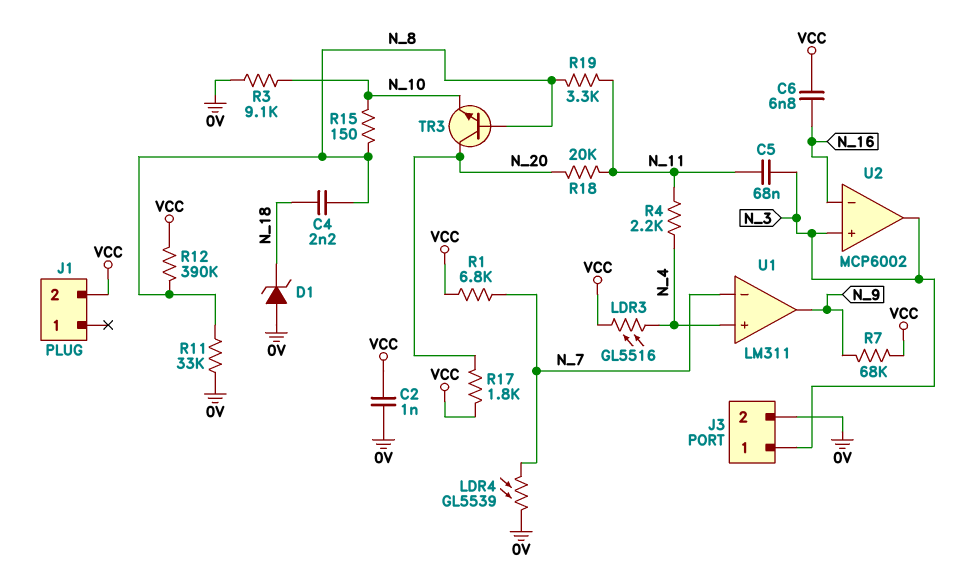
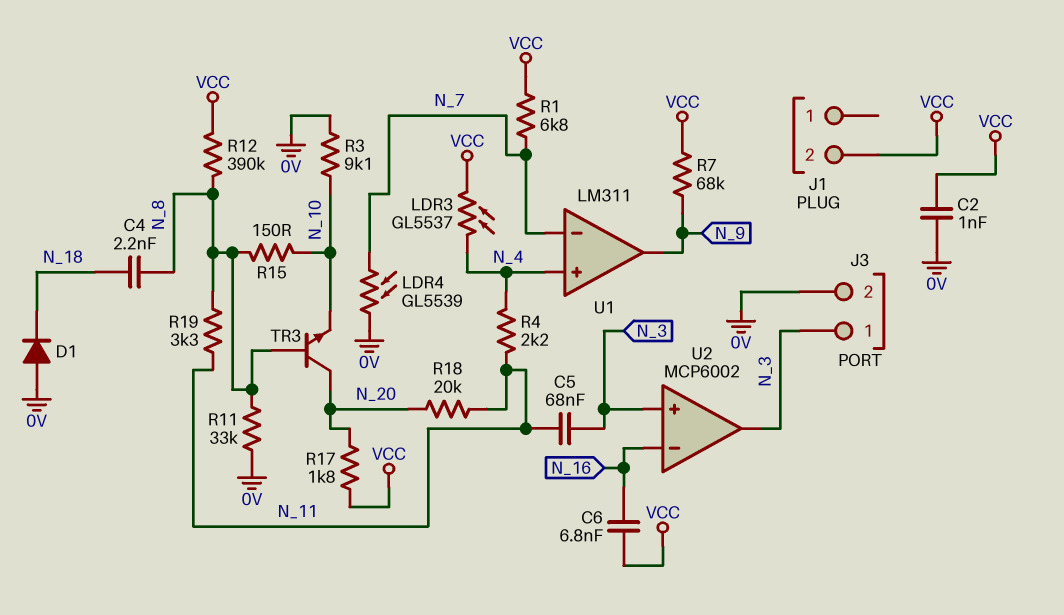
D1: zener (A 0V, K N_18) -> diode (A 0V, K N_18)
LDR3: GL5516 (N_4, VCC) -> GL5537 (N_4, VCC)

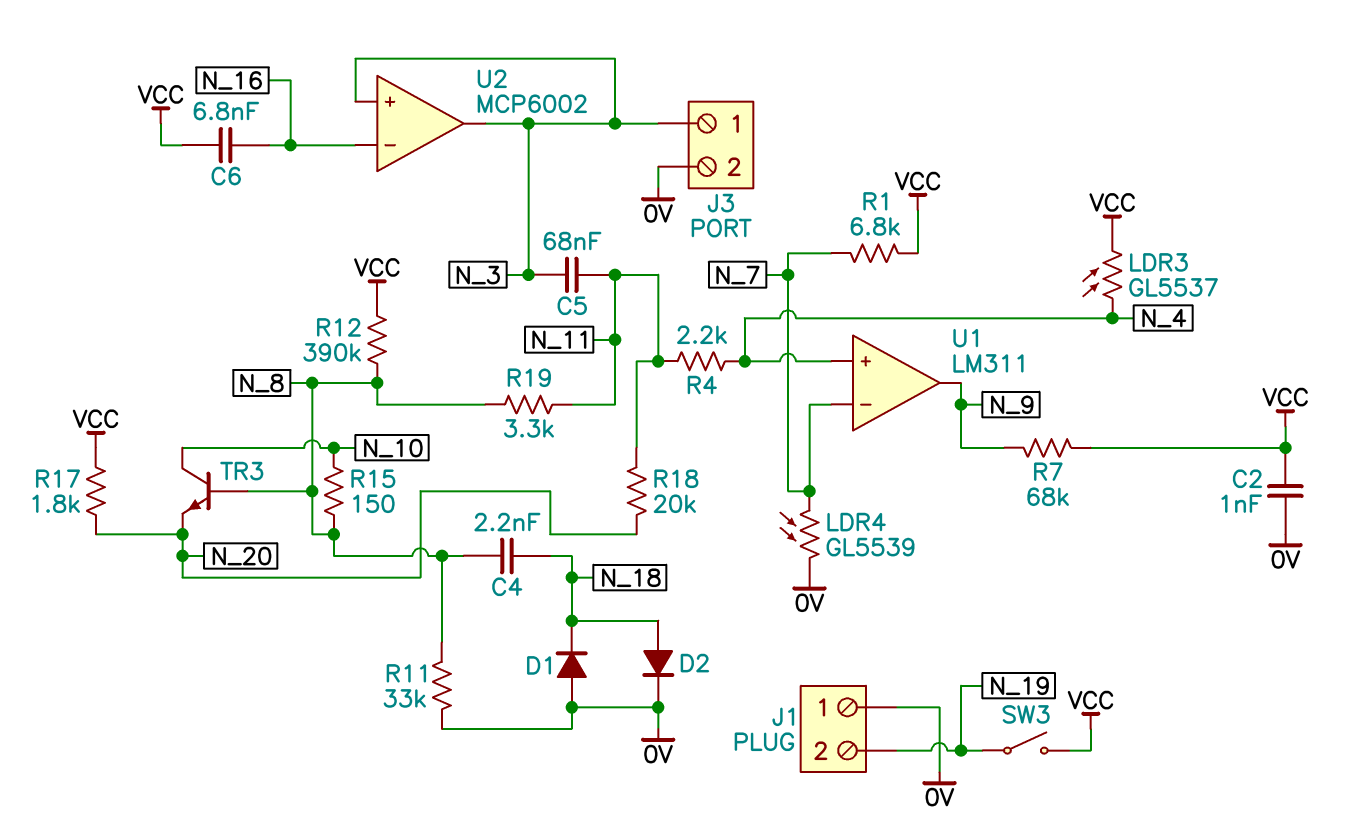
D2: none -> diode (A N_18, K 0V)
J1 pin 1: none -> 0V
J1 pin 2: VCC -> N_19
R3: 9.1k (0V, N_10) -> none
SW3: none -> switch (N_19, VCC)
TR3: NPN (B N_8, C N_20, E N_10) -> NPN (B N_8, C N_10, E N_20)

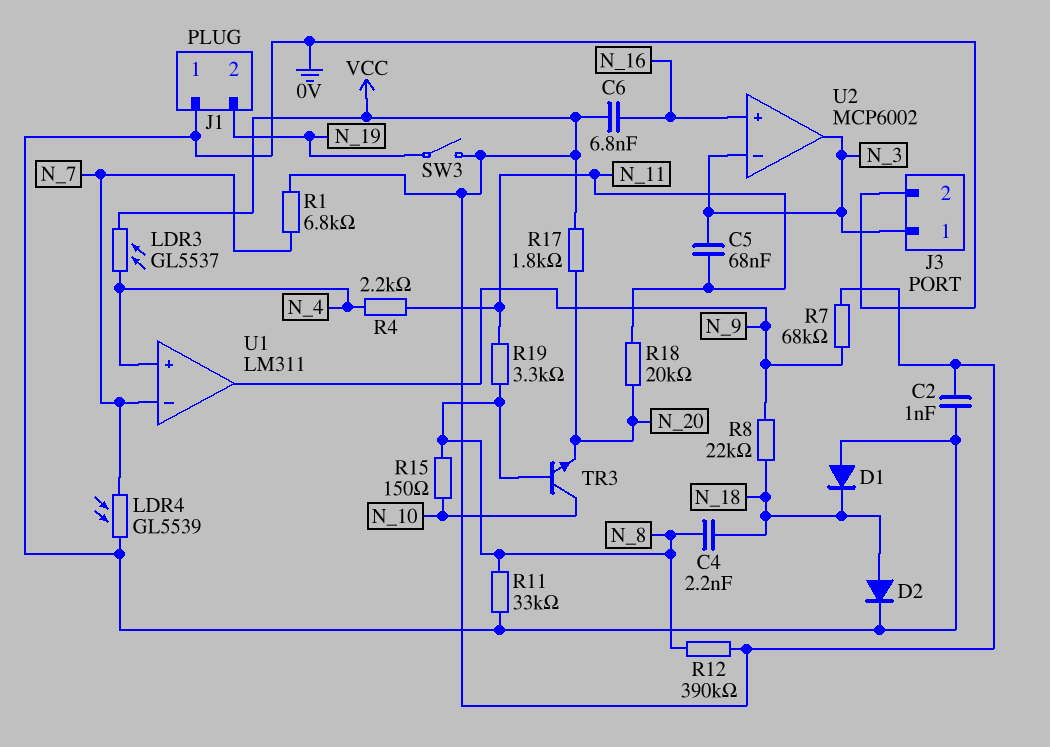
R8: none -> 22k (N_9, N_18)
U2 pin in+: N_3 -> N_16
U2 pin in-: N_16 -> N_3

